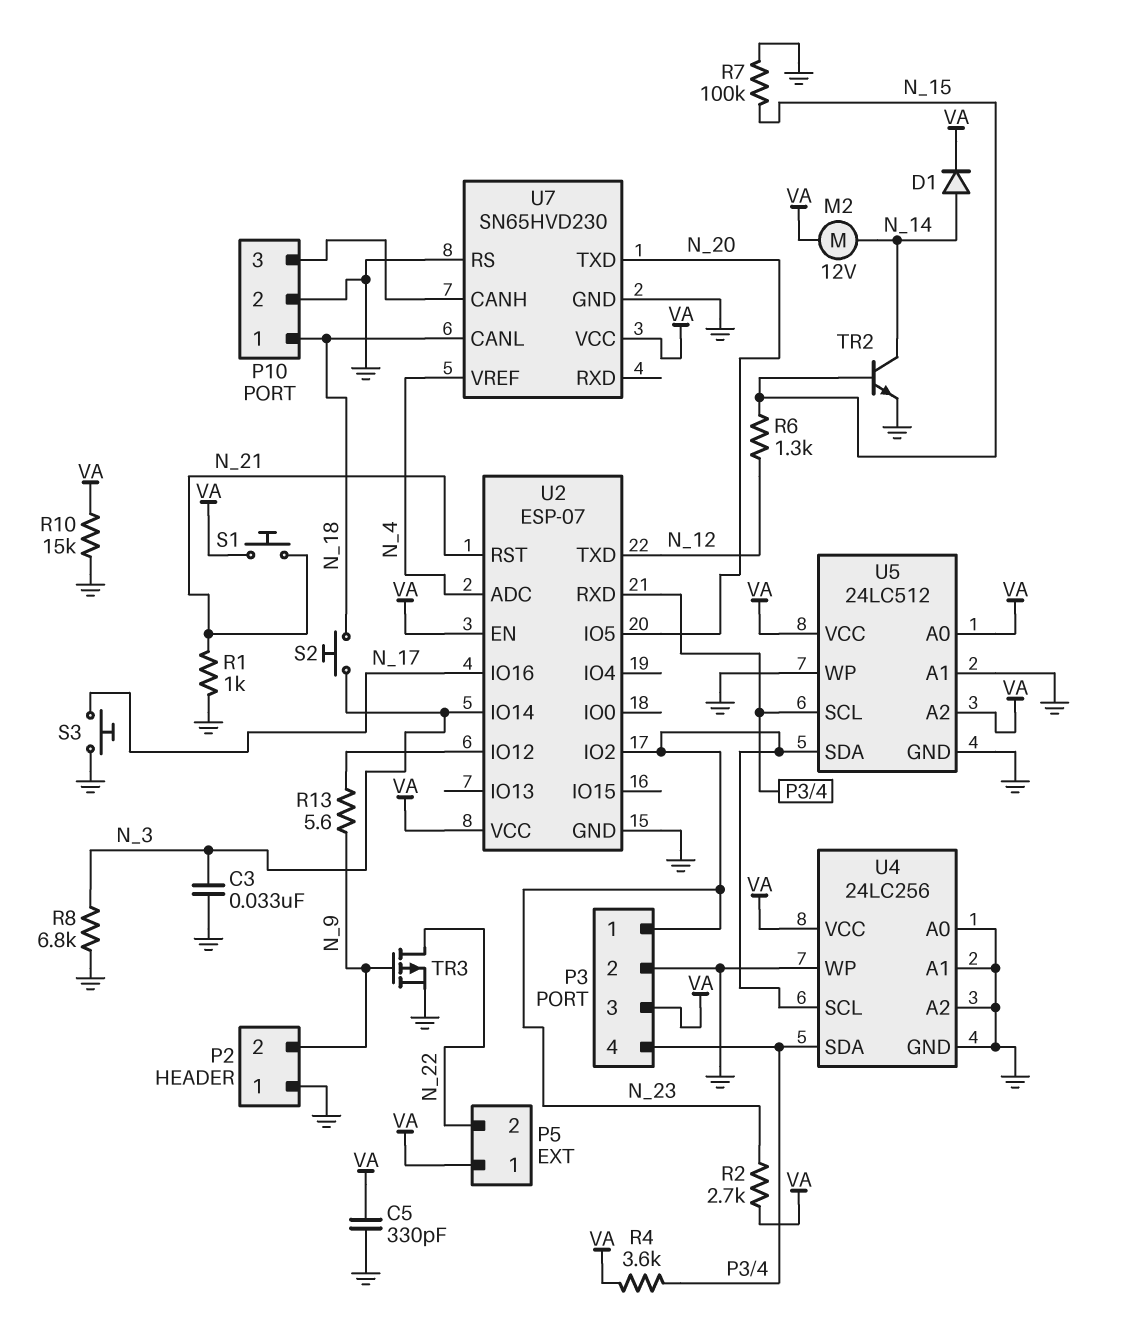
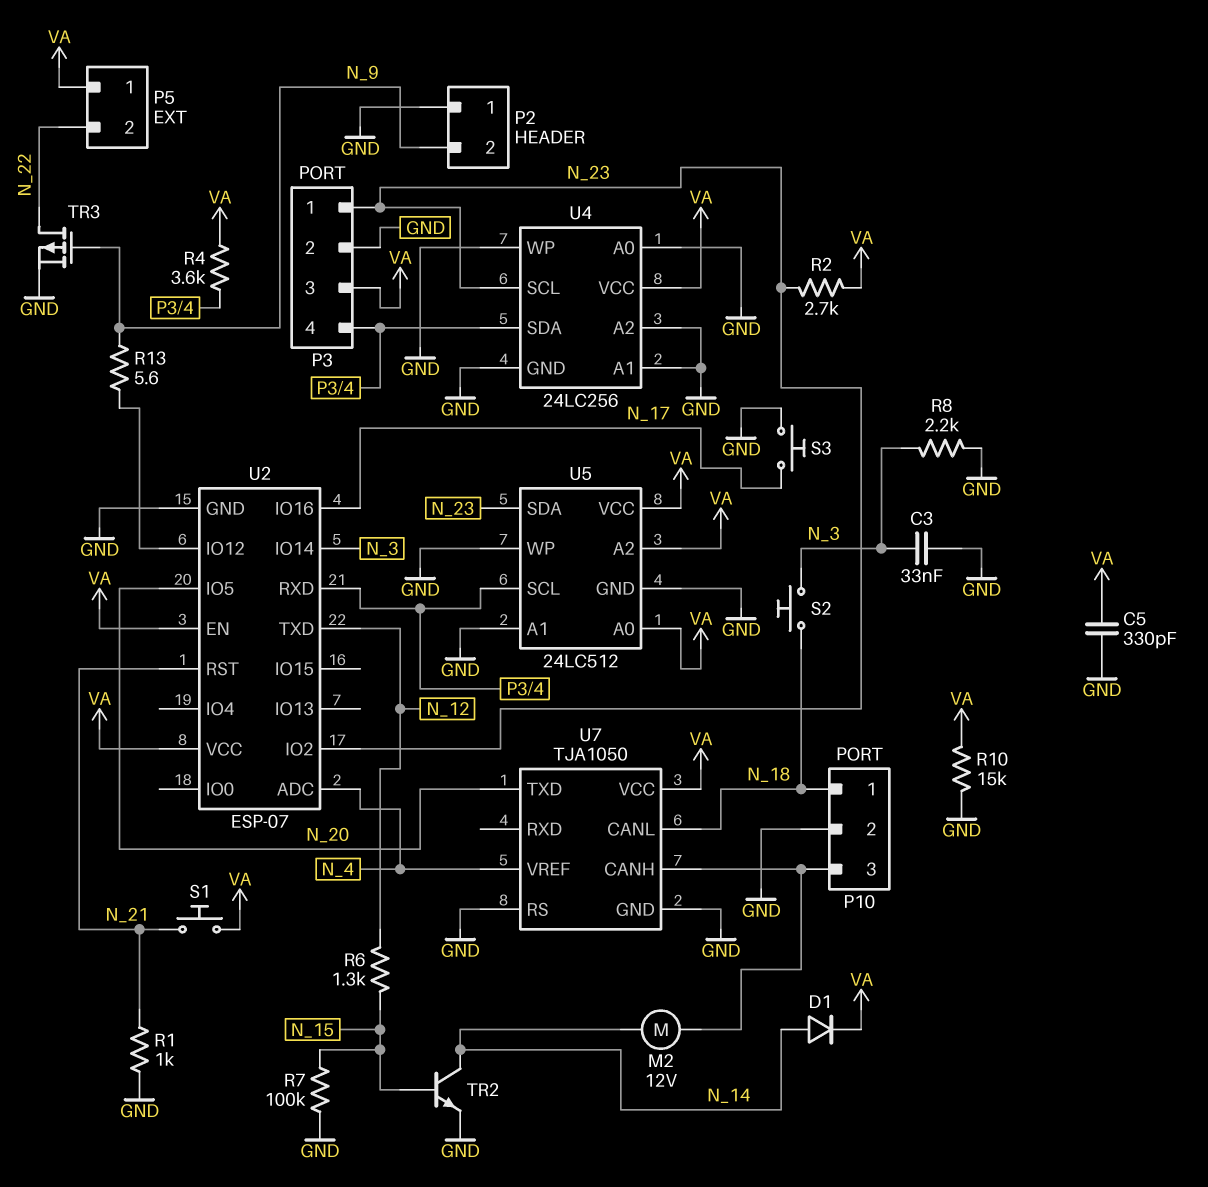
M2: motor 12V (N_14, VA) -> motor 12V (N_14, P10/3)
R8: 6.8k (GND, N_3) -> 2.2k (GND, N_3)
U7: SN65HVD230 -> TJA1050

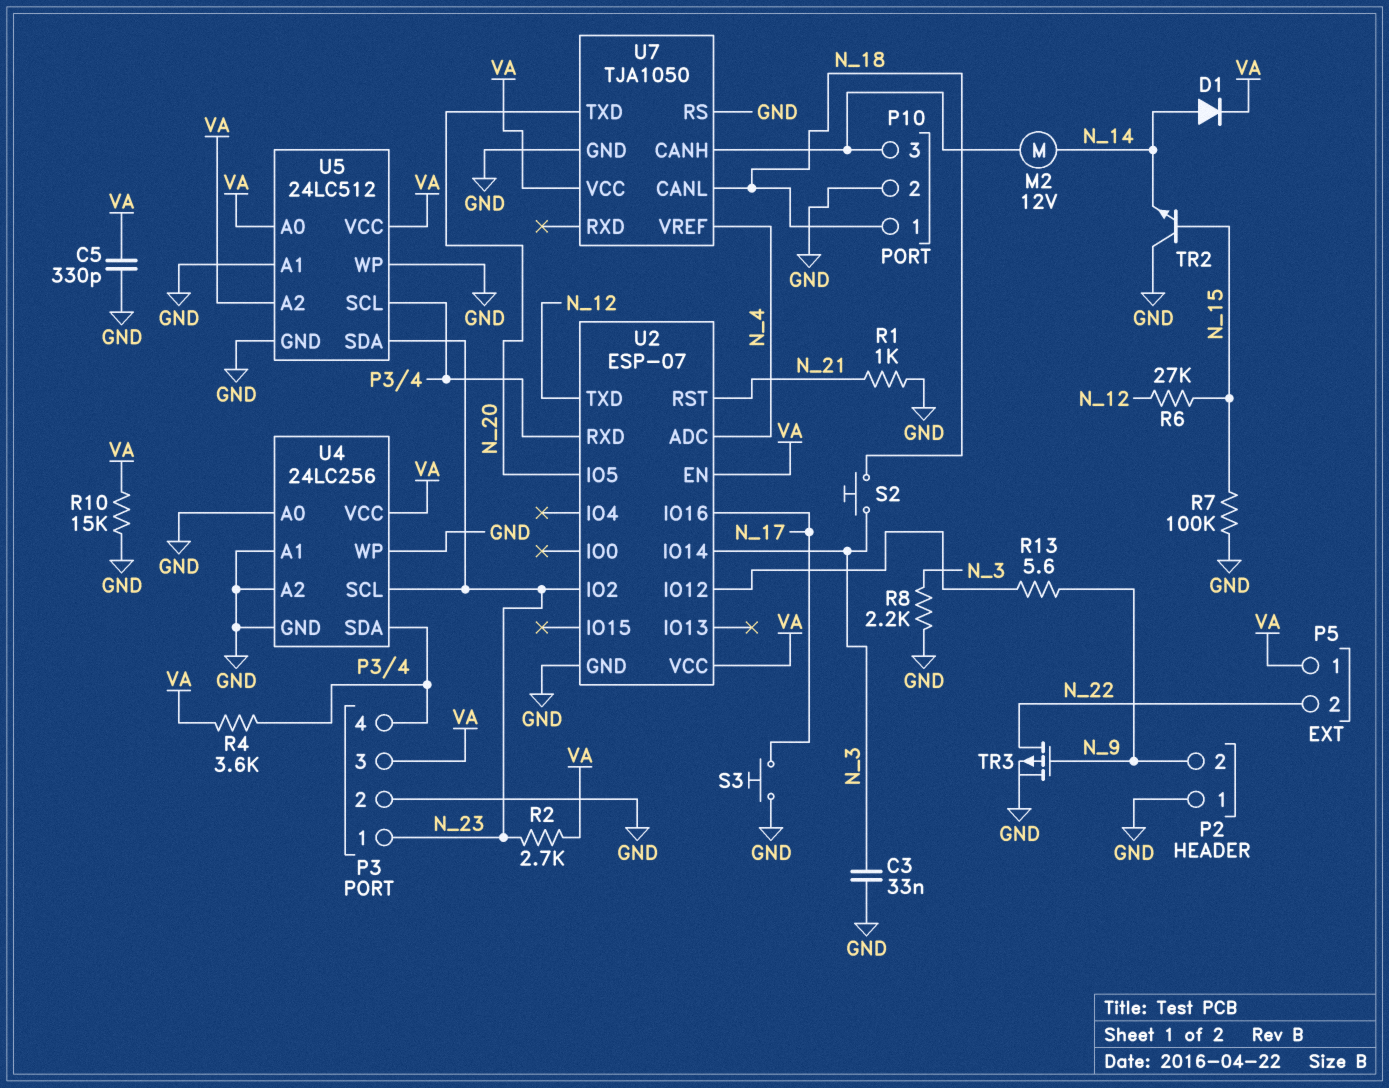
R6: 1.3k (N_12, N_15) -> 27k (N_12, N_15)
S1: button (N_21, VA) -> none
TR2: NPN (B N_15, C N_14, E GND) -> NPN (B N_15, C GND, E N_14)

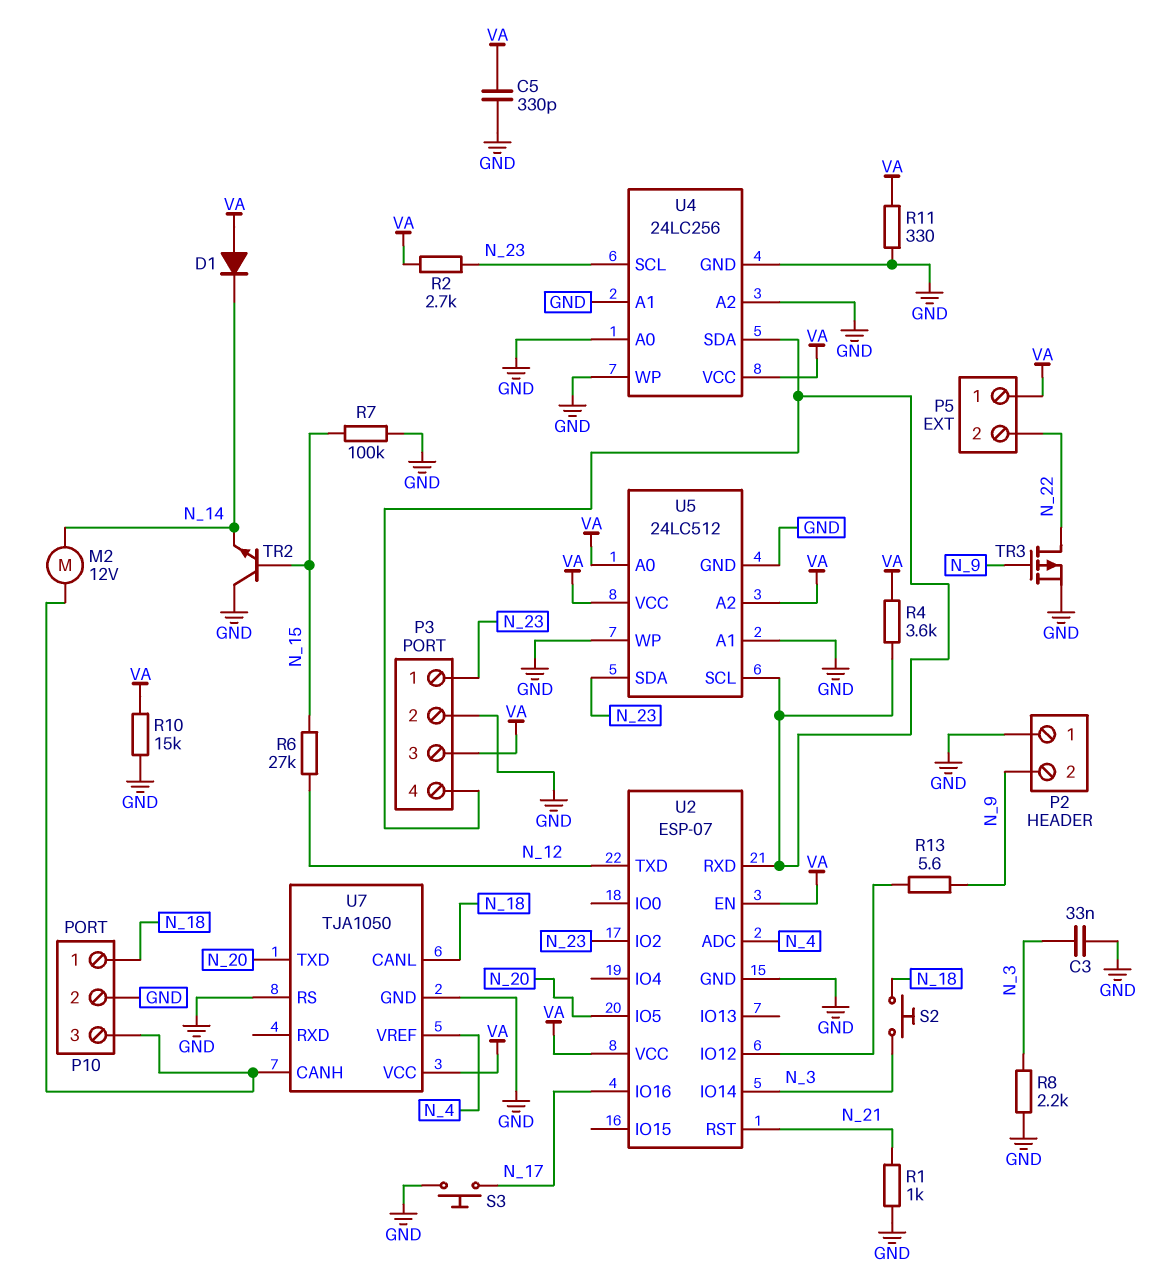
D1: diode (A N_14, K VA) -> diode (A VA, K N_14)
R11: none -> 330 (GND, VA)

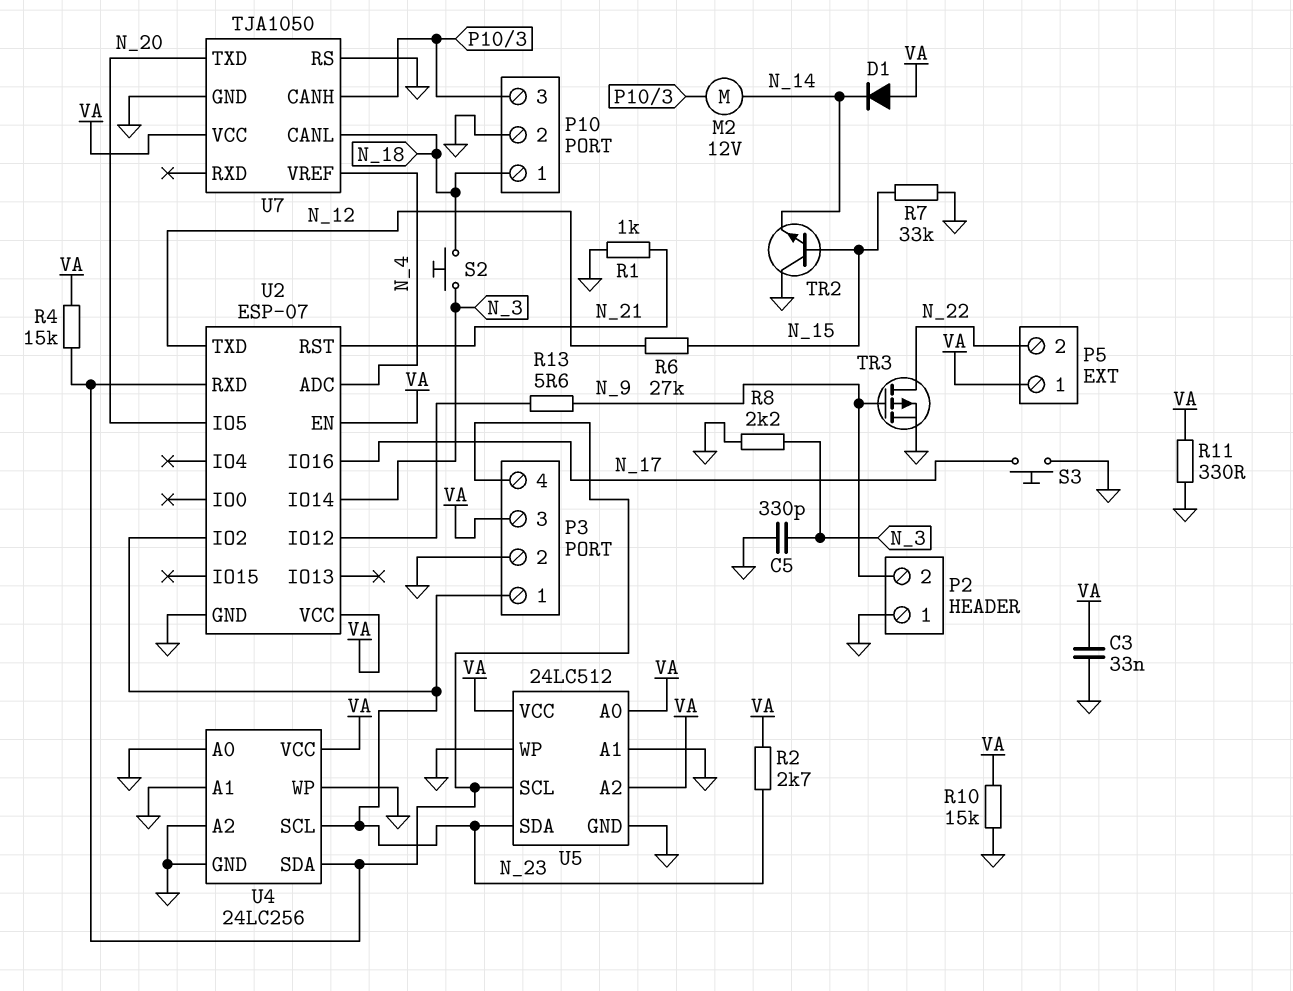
C3: 33nF (GND, N_3) -> 33nF (GND, VA)
C5: 330pF (GND, VA) -> 330pF (GND, N_3)
R4: 3.6k (P3/4, VA) -> 15k (P3/4, VA)
R7: 100k (GND, N_15) -> 33k (GND, N_15)

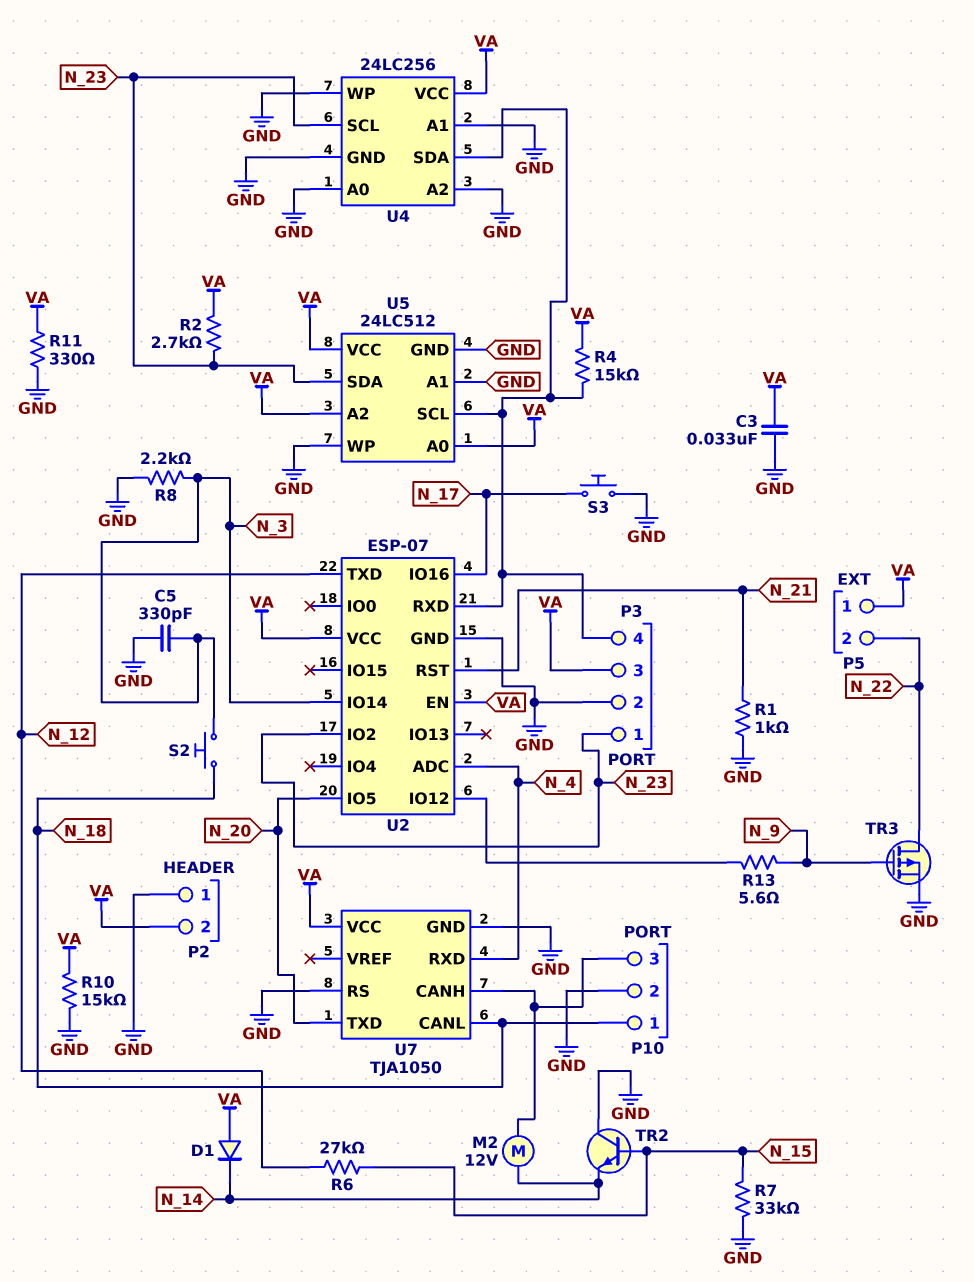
P2 pin 2: N_9 -> VA
U7 pin RXD: none -> N_4
U7 pin VREF: N_4 -> none

